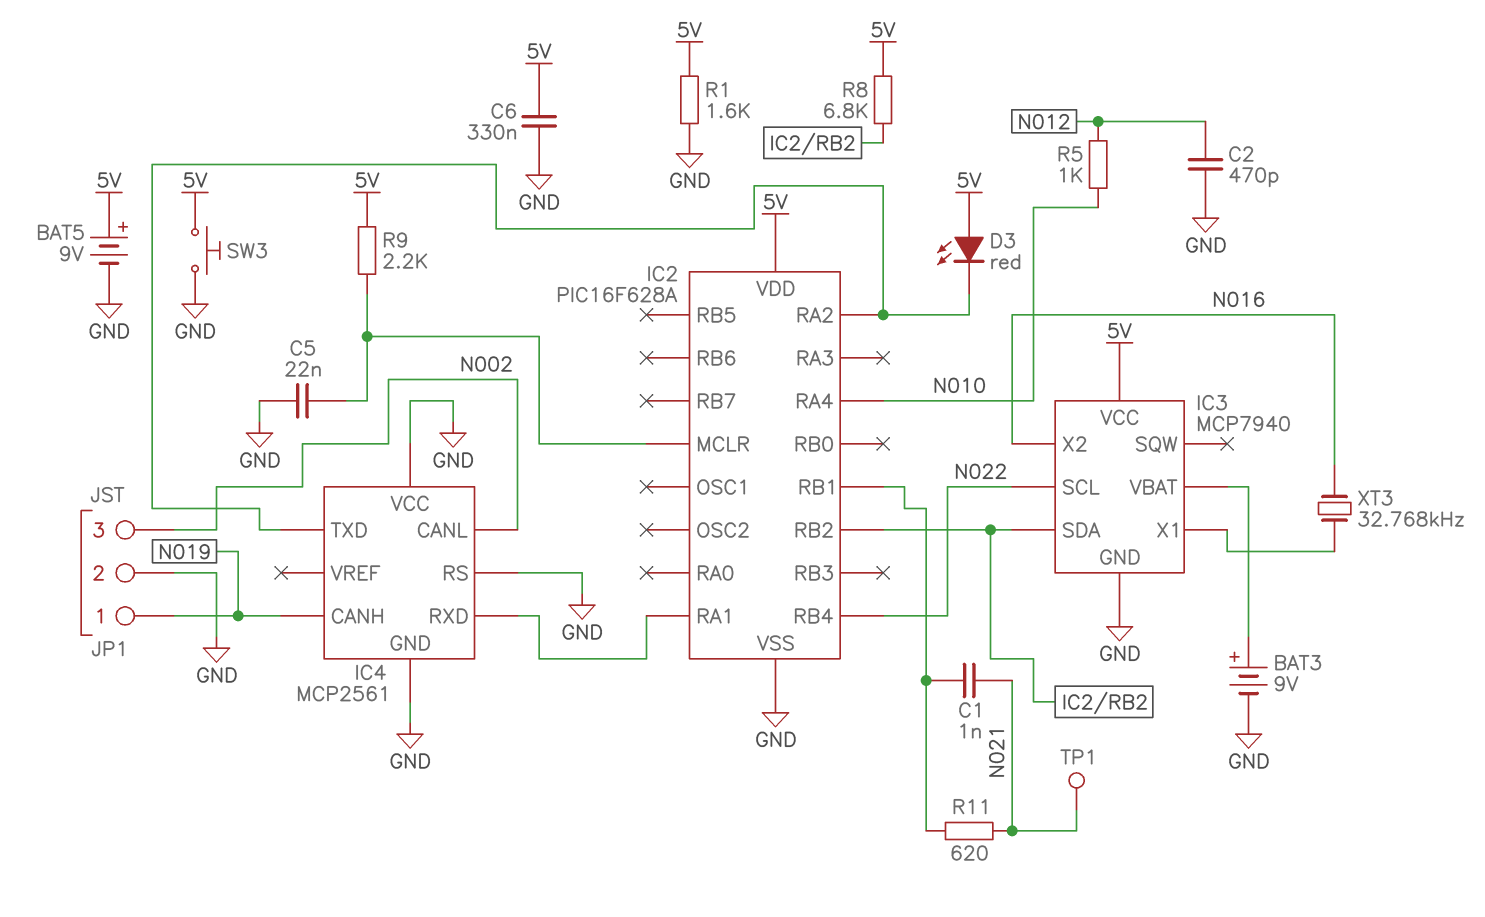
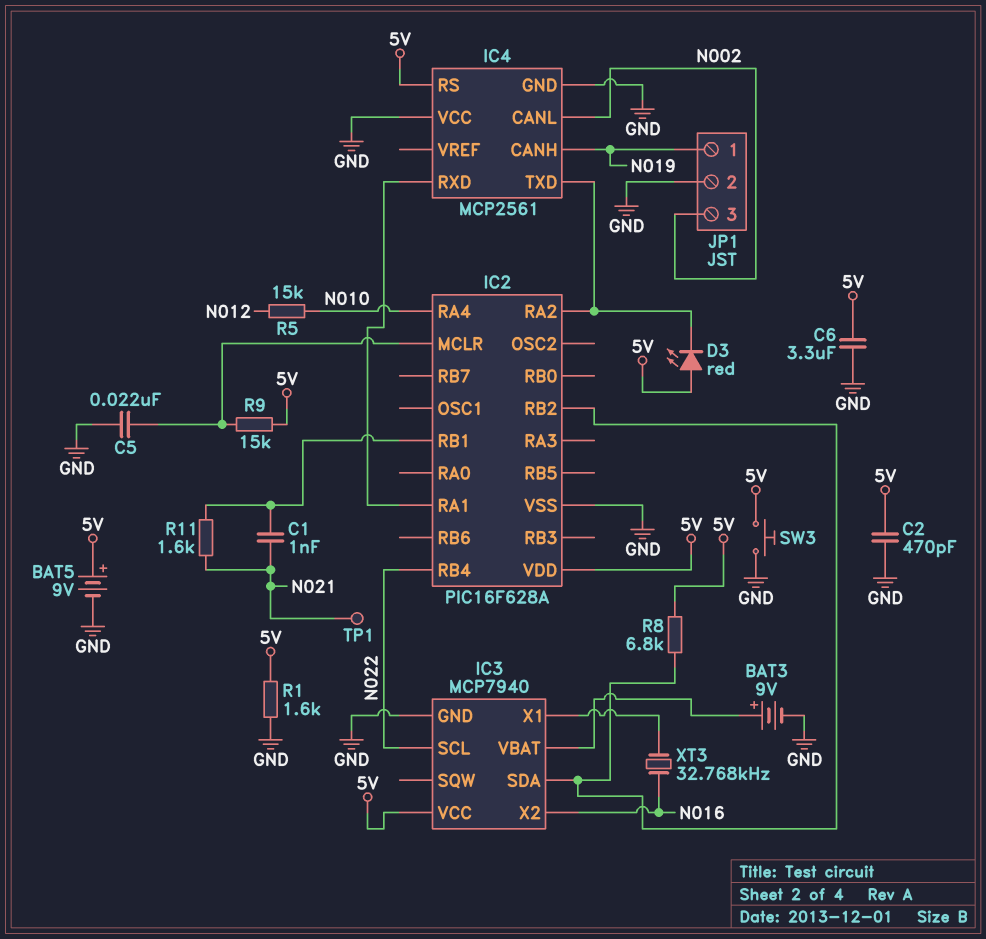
C2: 470pF (GND, N012) -> 470pF (5V, GND)
C6: 330nF (5V, GND) -> 3.3uF (5V, GND)
IC4 pin RS: GND -> 5V
R5: 1k (N010, N012) -> 15k (N010, N012)
R9: 2.2k (5V, IC2/MCLR) -> 15k (5V, IC2/MCLR)
R11: 620 (IC2/RB1, N021) -> 1.6k (IC2/RB1, N021)

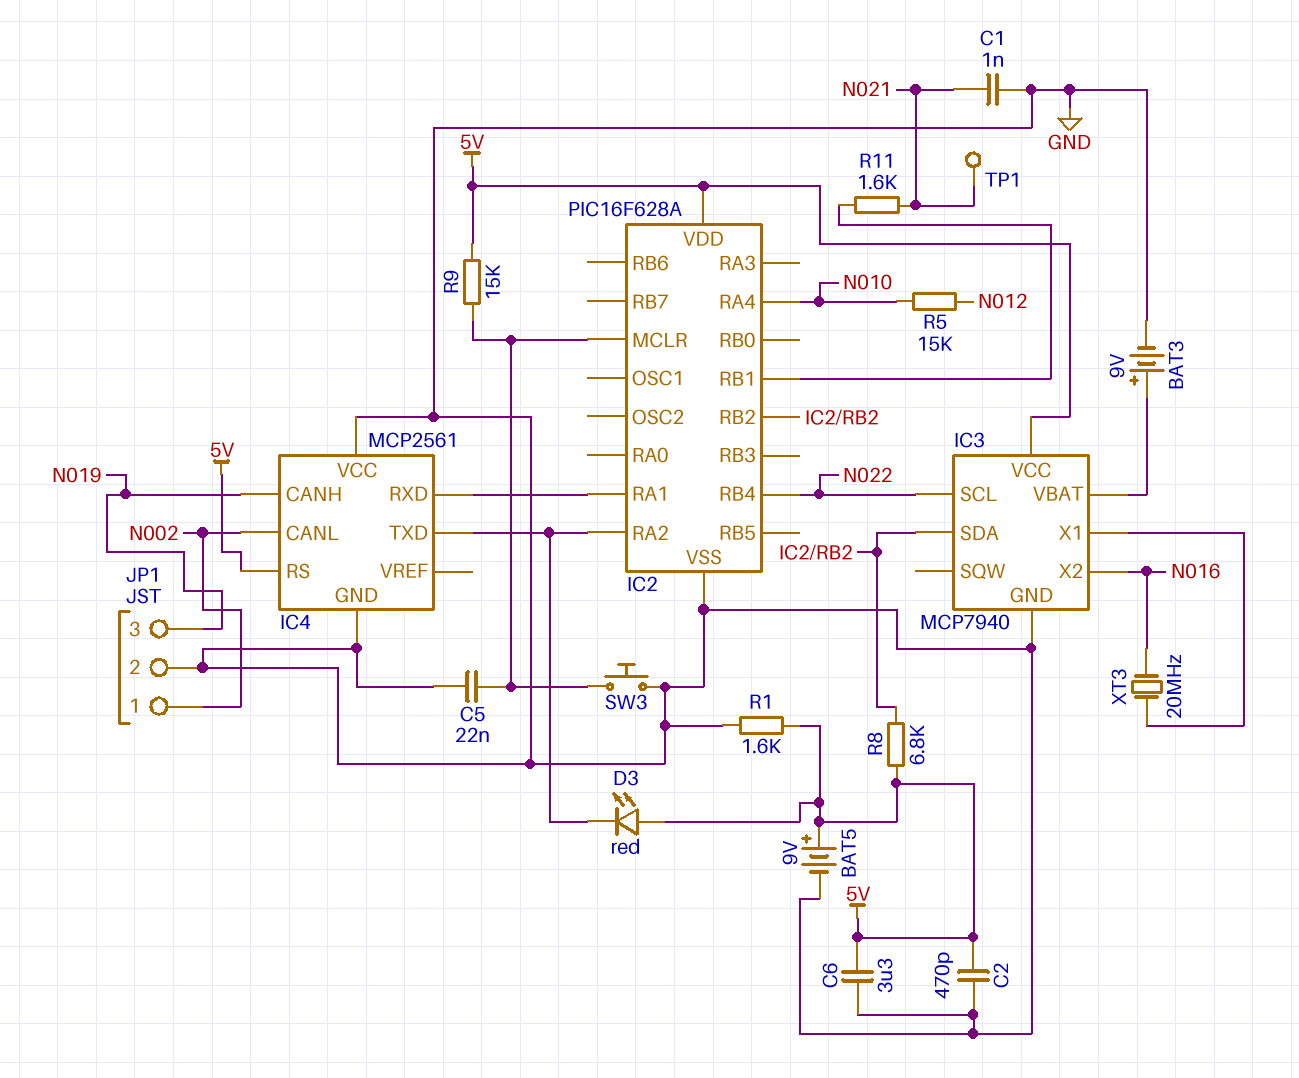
C1: 1nF (IC2/RB1, N021) -> 1nF (GND, N021)
JP1 pin 1: N019 -> N002
JP1 pin 3: N002 -> N019
SW3: button (5V, GND) -> button (GND, IC2/MCLR)
XT3: 32.768kHz (IC3/X1, N016) -> 20MHz (IC3/X1, N016)

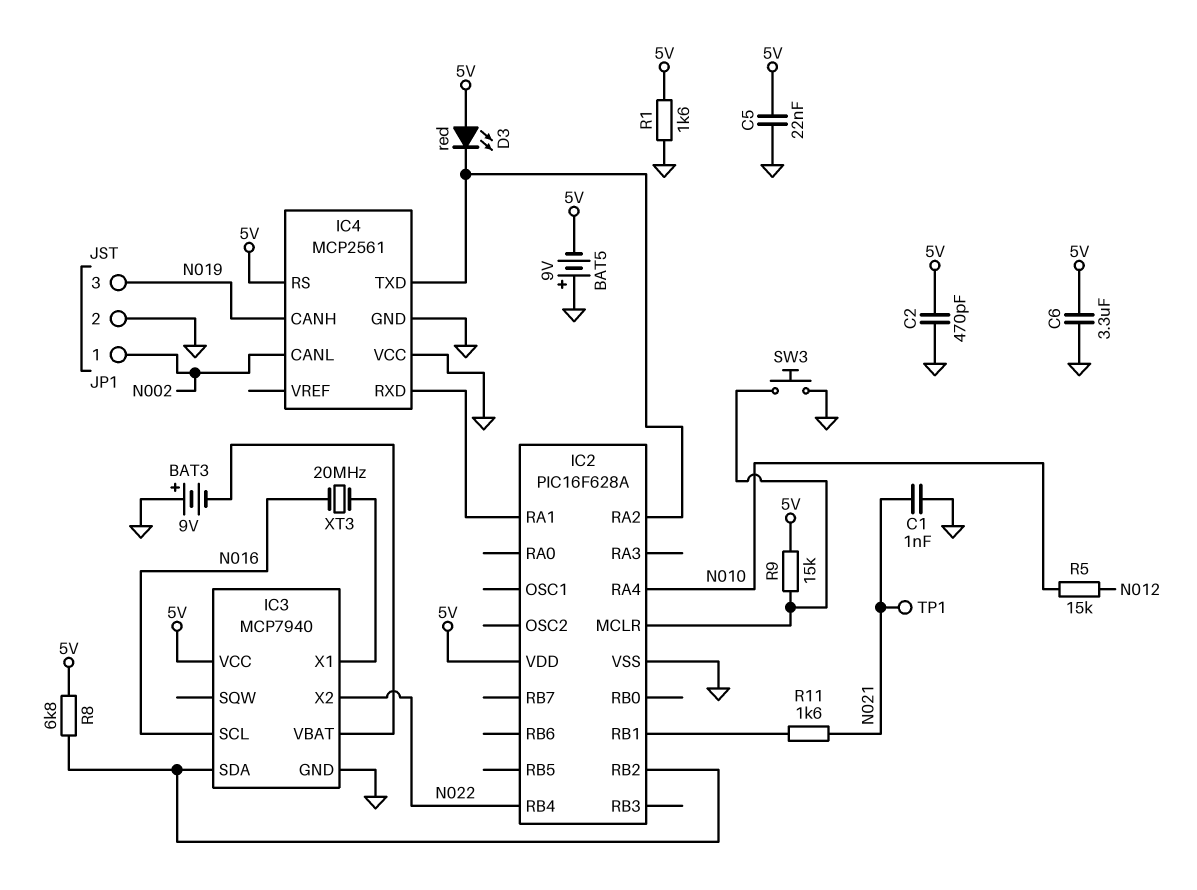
BAT3: 9V (plus IC3/VBAT, minus GND) -> 9V (plus GND, minus IC3/VBAT)
BAT5: 9V (plus 5V, minus GND) -> 9V (plus GND, minus 5V)
C5: 22nF (GND, IC2/MCLR) -> 22nF (5V, GND)
IC3 pin SCL: N022 -> N016
IC3 pin X2: N016 -> N022

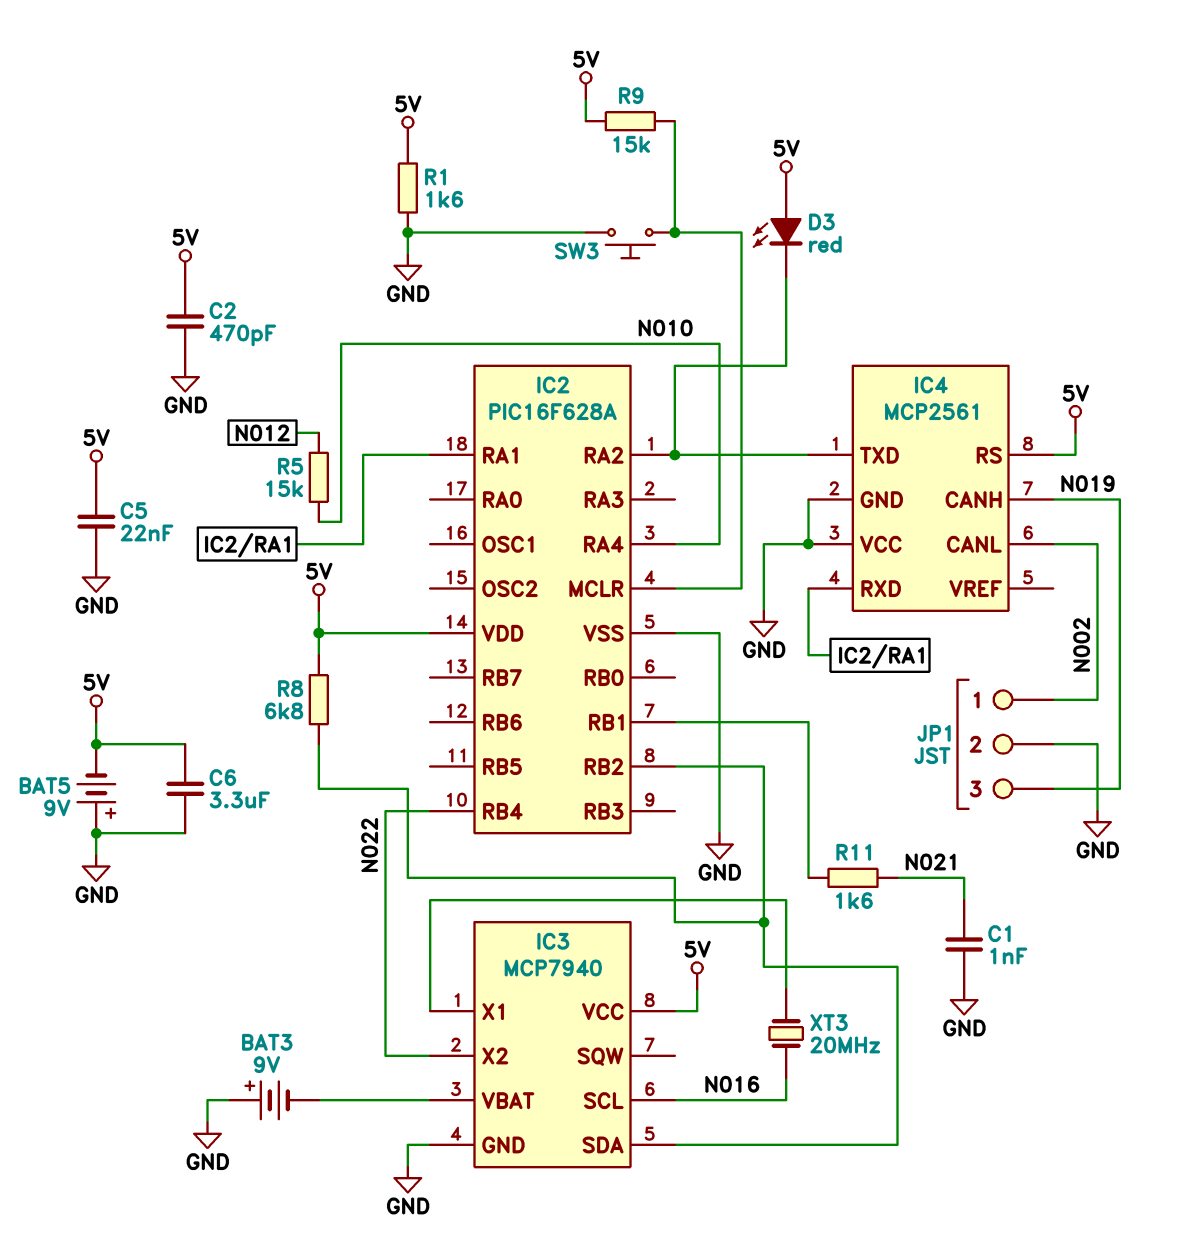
TP1: test point (N021) -> none

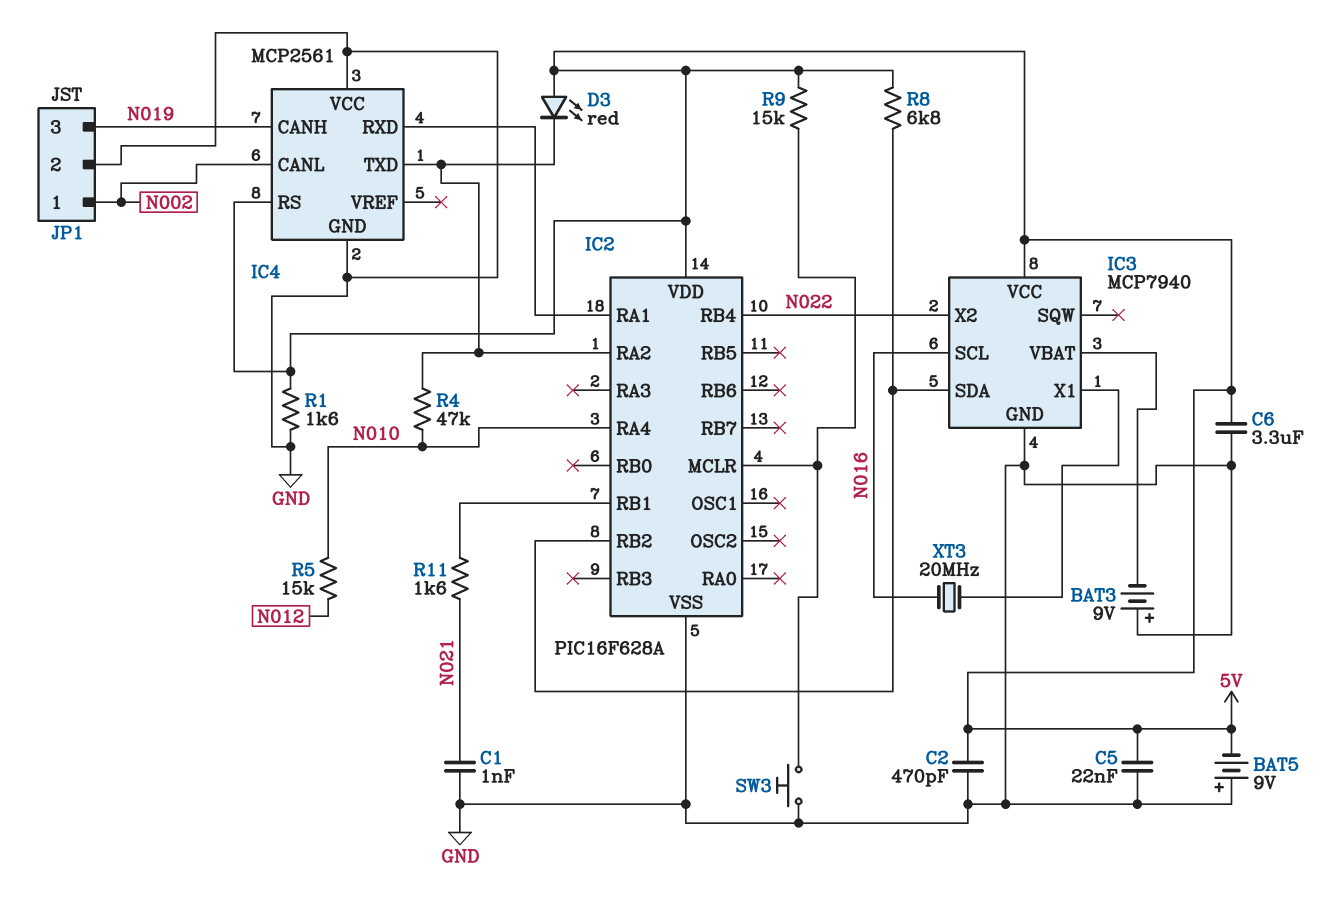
R4: none -> 47k (IC2/RA2, N010)

